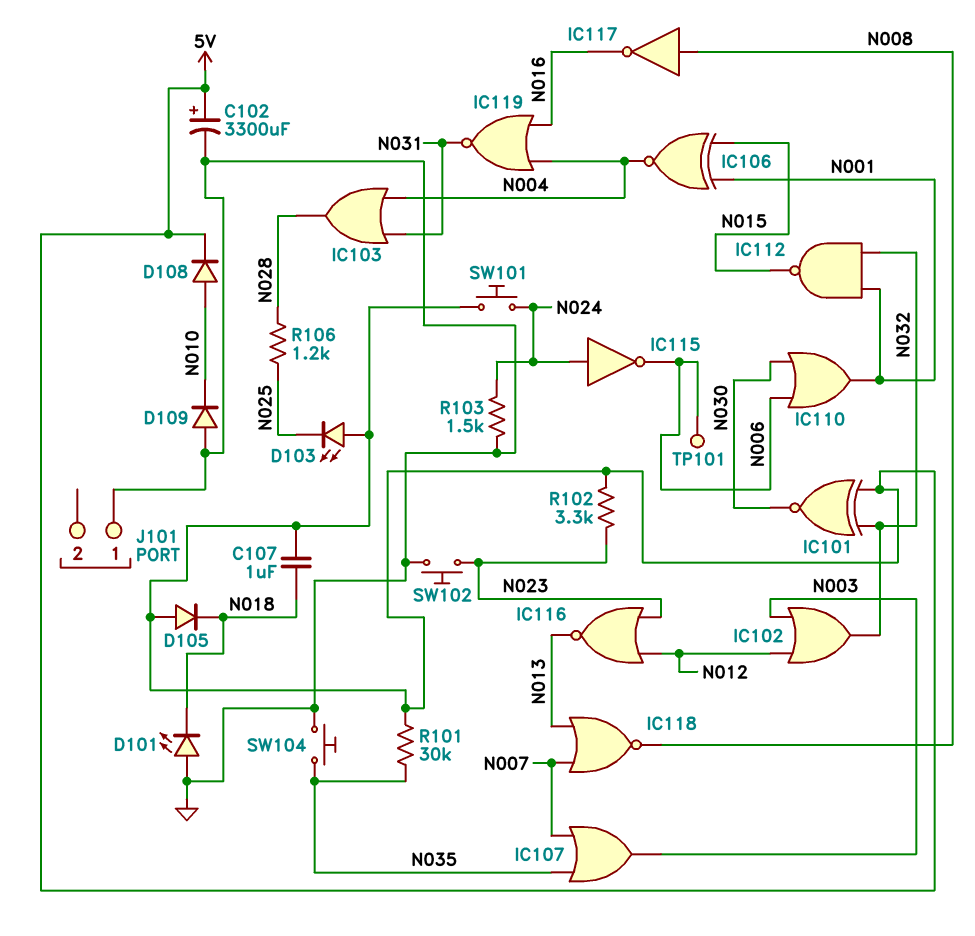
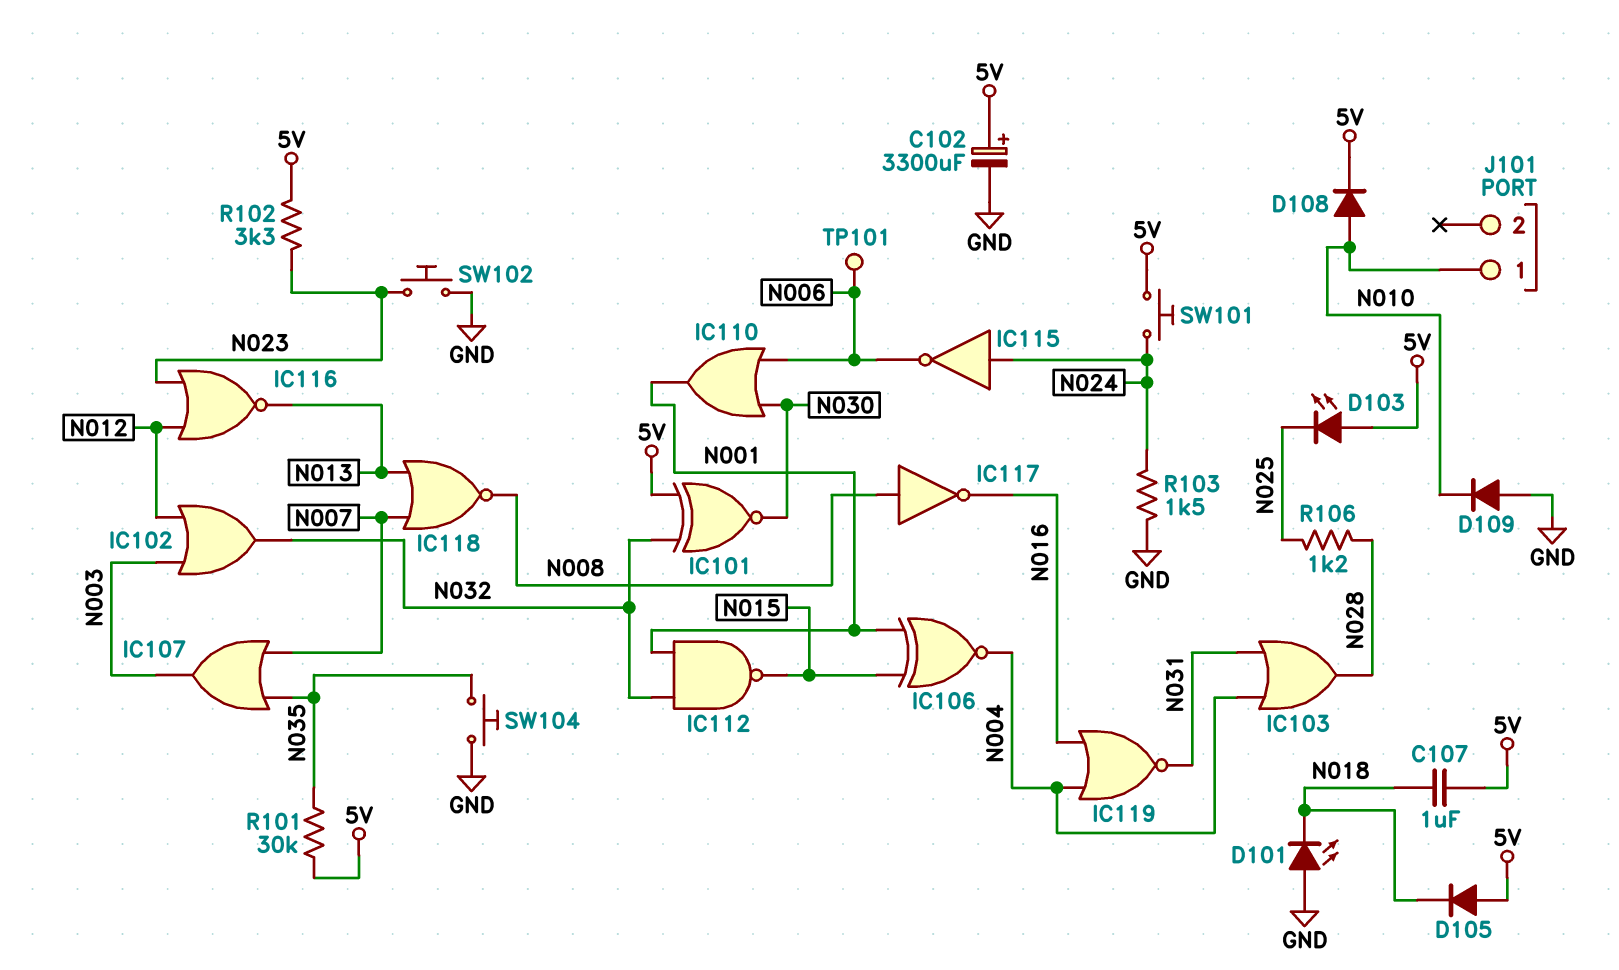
J101 pin 1: GND -> N010

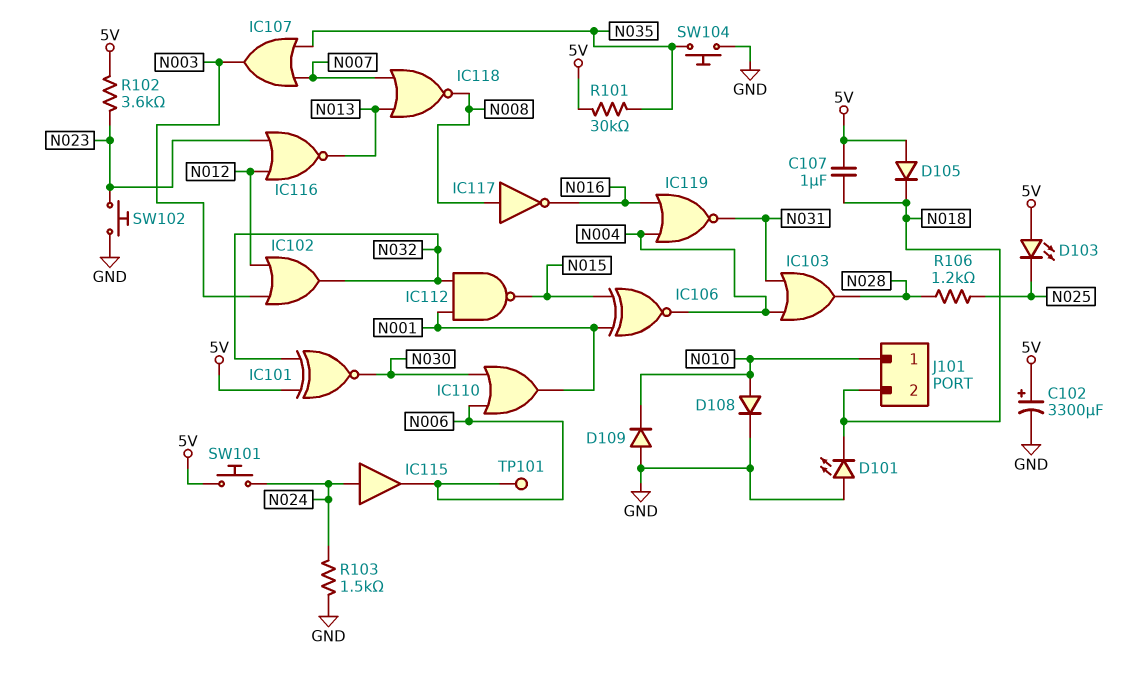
D108: diode (A N010, K 5V) -> diode (A N010, K GND)
IC115: NOT (in N024, out N006) -> buffer (in N024, out N006)
J101 pin 2: none -> N018
R102: 3.3k (5V, N023) -> 3.6k (5V, N023)

